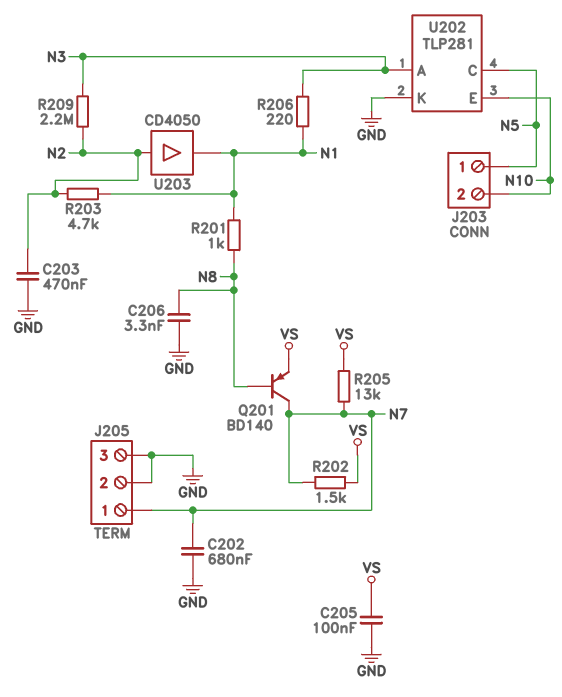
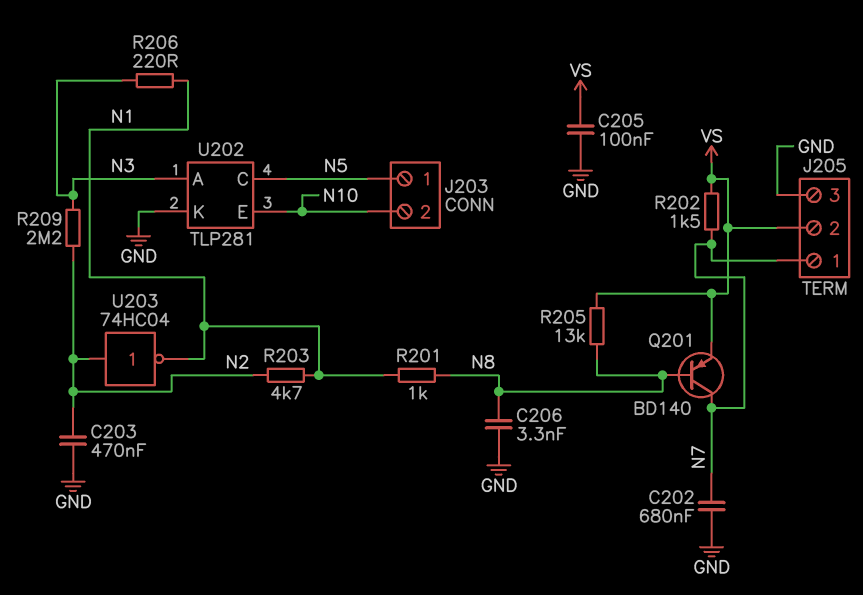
J205 pin 2: GND -> VS
R205: 13k (N7, VS) -> 13k (N8, VS)
U203: buffer CD4050 (in N2, out N1) -> NOT 74HC04 (in N2, out N1)

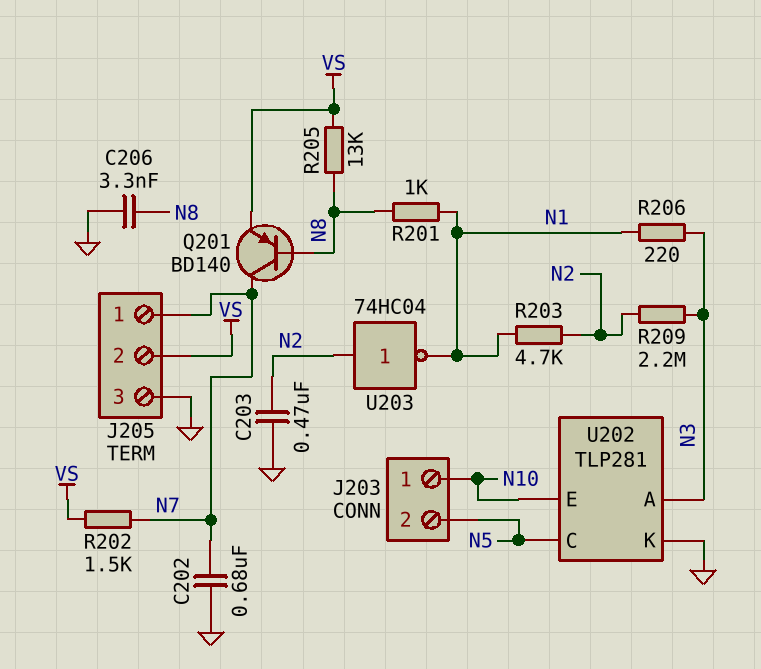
C205: 100nF (GND, VS) -> none
J203 pin 1: N5 -> N10
J203 pin 2: N10 -> N5

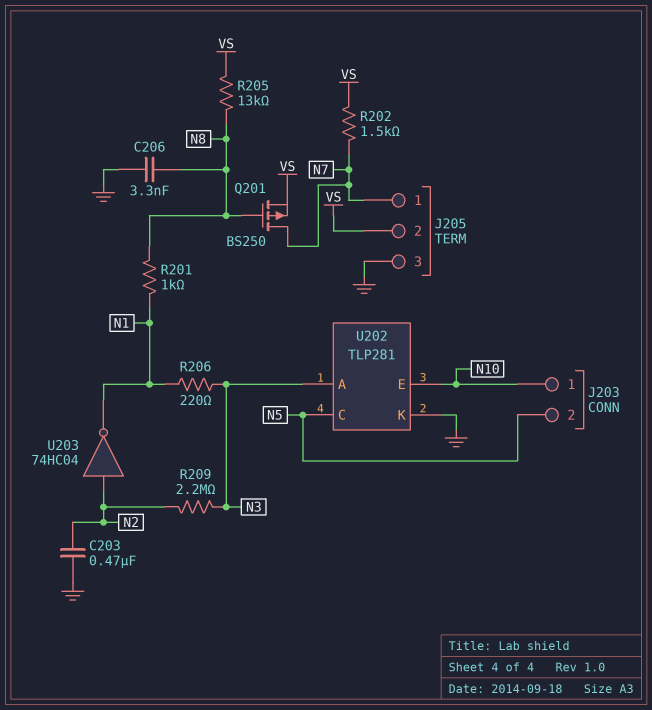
C202: 680nF (GND, N7) -> none
Q201: PNP BD140 (B N8, C N7, E VS) -> PMOS BS250 (G N8, D N7, S VS)
R203: 4.7k (N1, N2) -> none

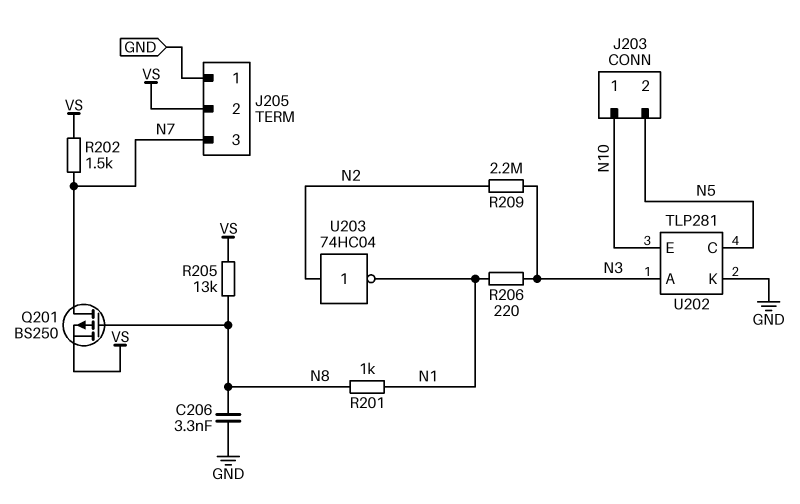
C203: 470nF (GND, N2) -> none
J205 pin 1: N7 -> GND
J205 pin 3: GND -> N7

